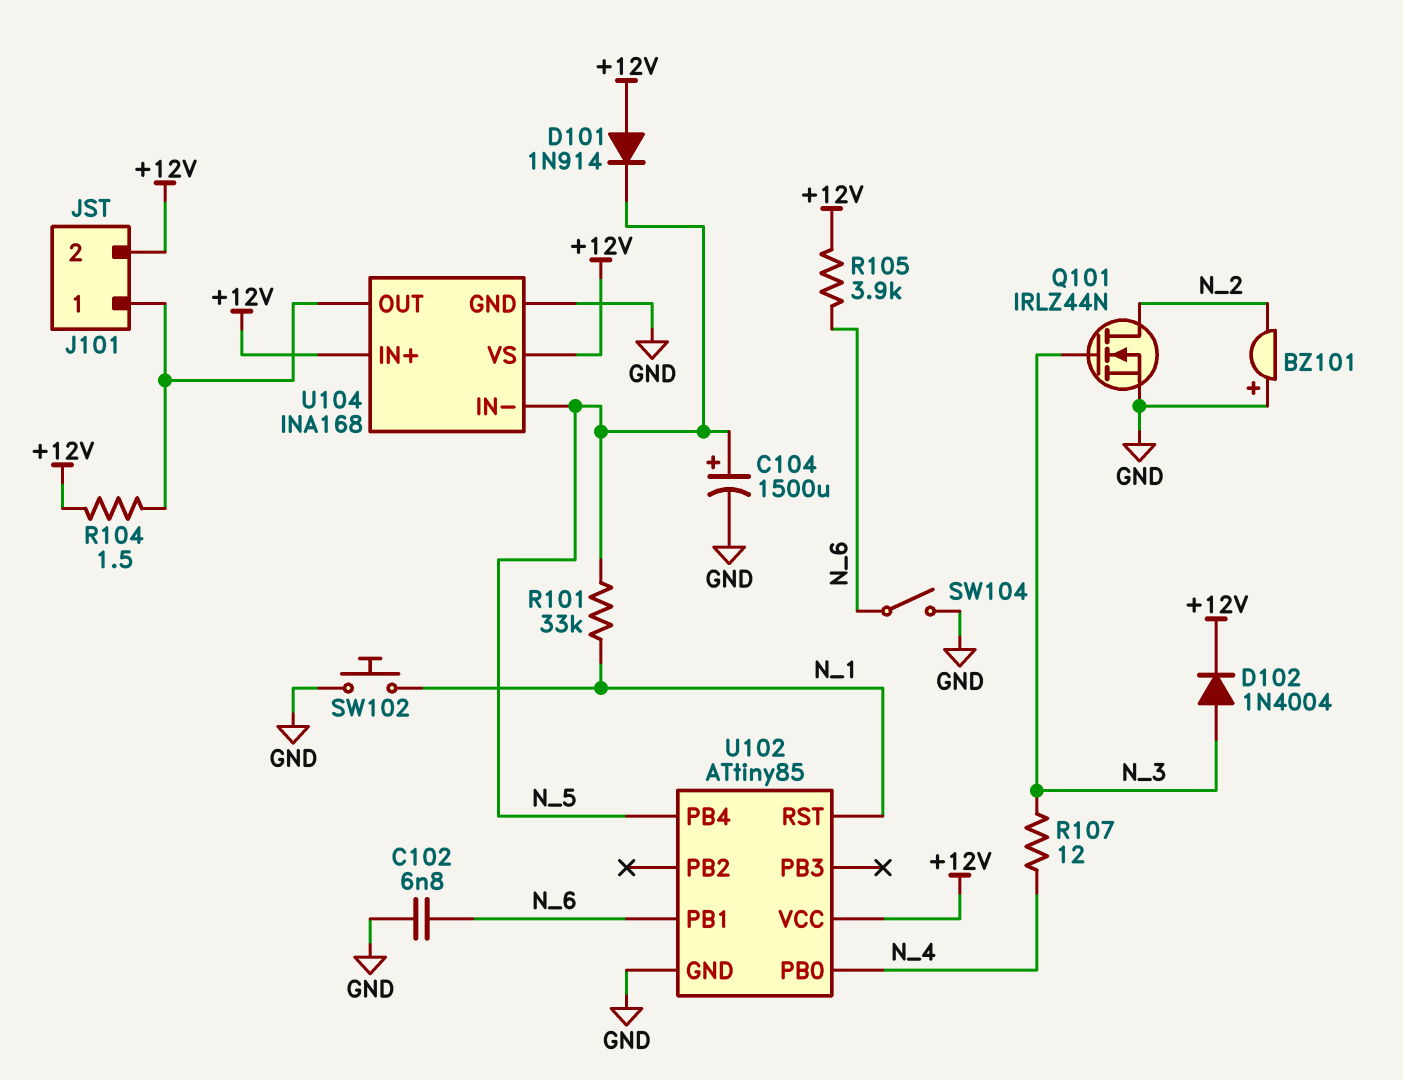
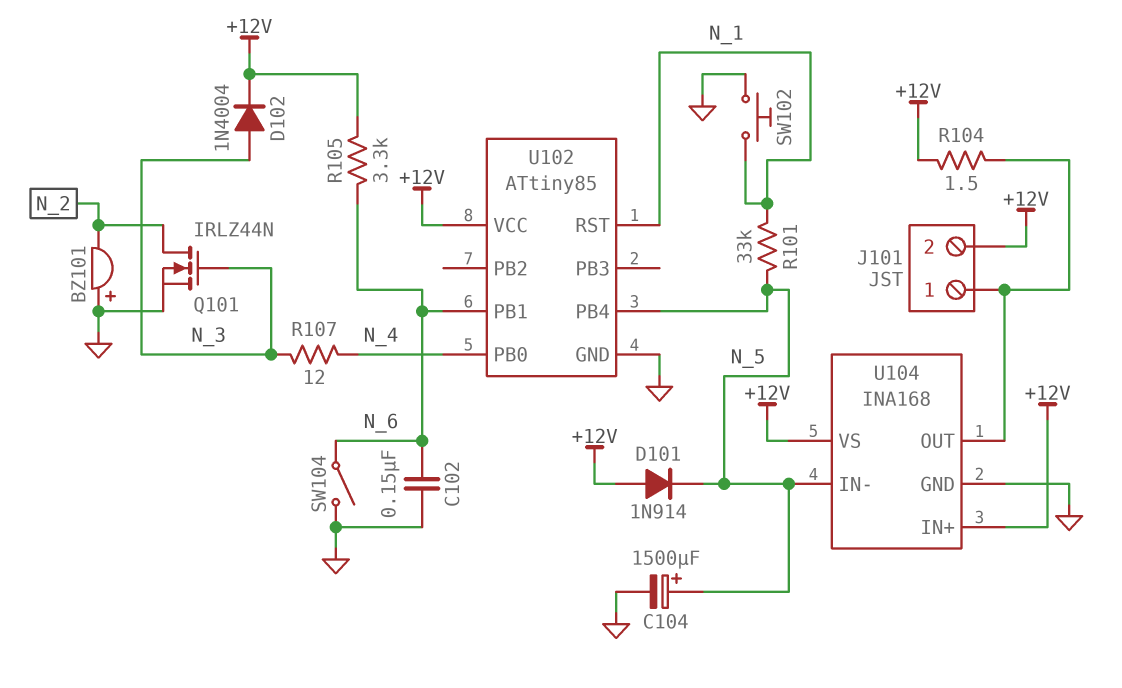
C102: 6.8nF (GND, N_6) -> 150nF (GND, N_6)
R105: 3.9k (+12V, N_6) -> 3.3k (+12V, N_6)

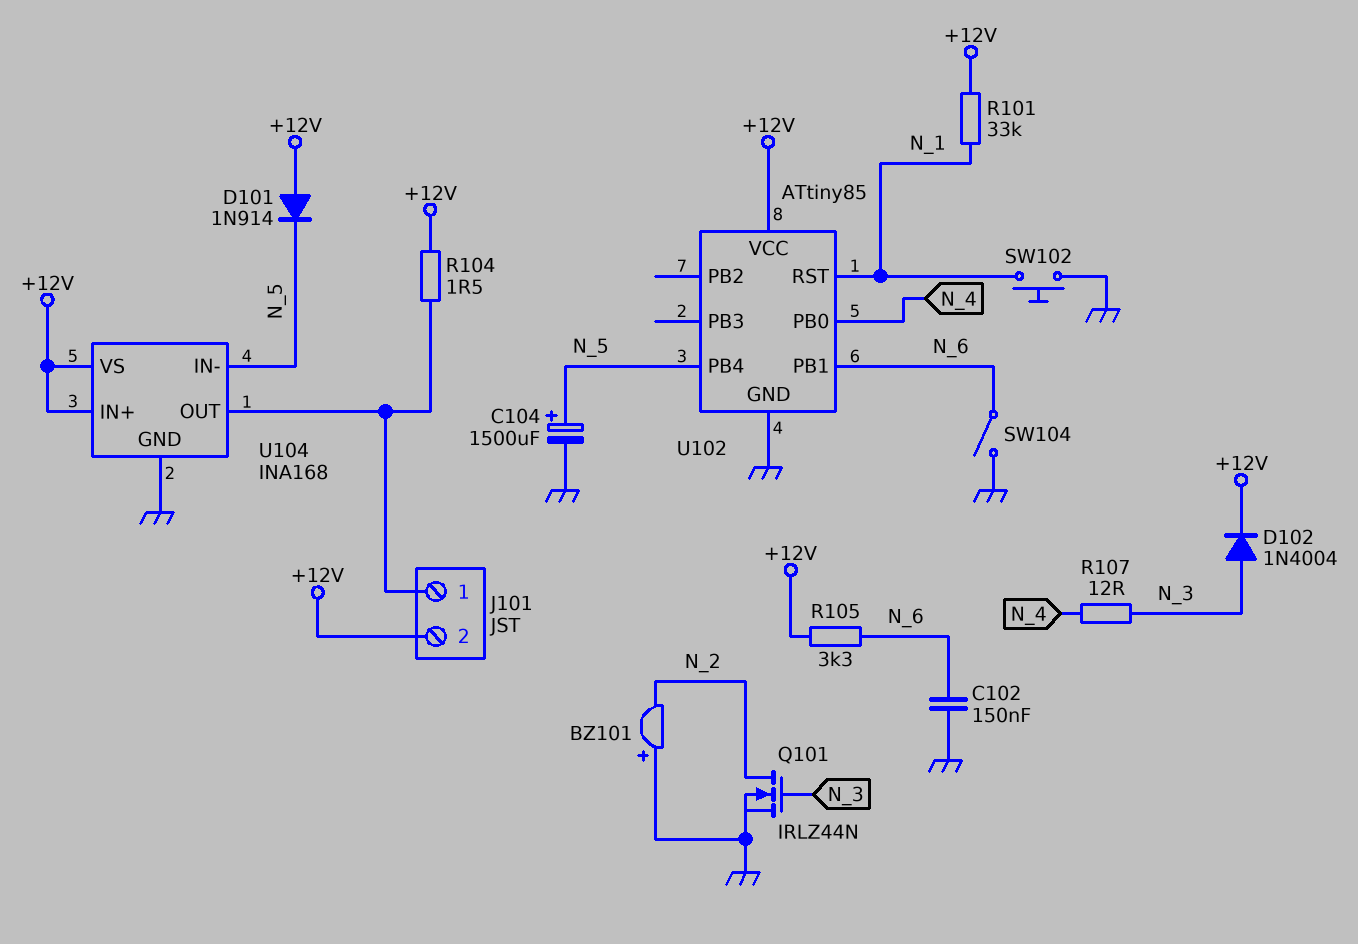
R101: 33k (N_1, N_5) -> 33k (+12V, N_1)

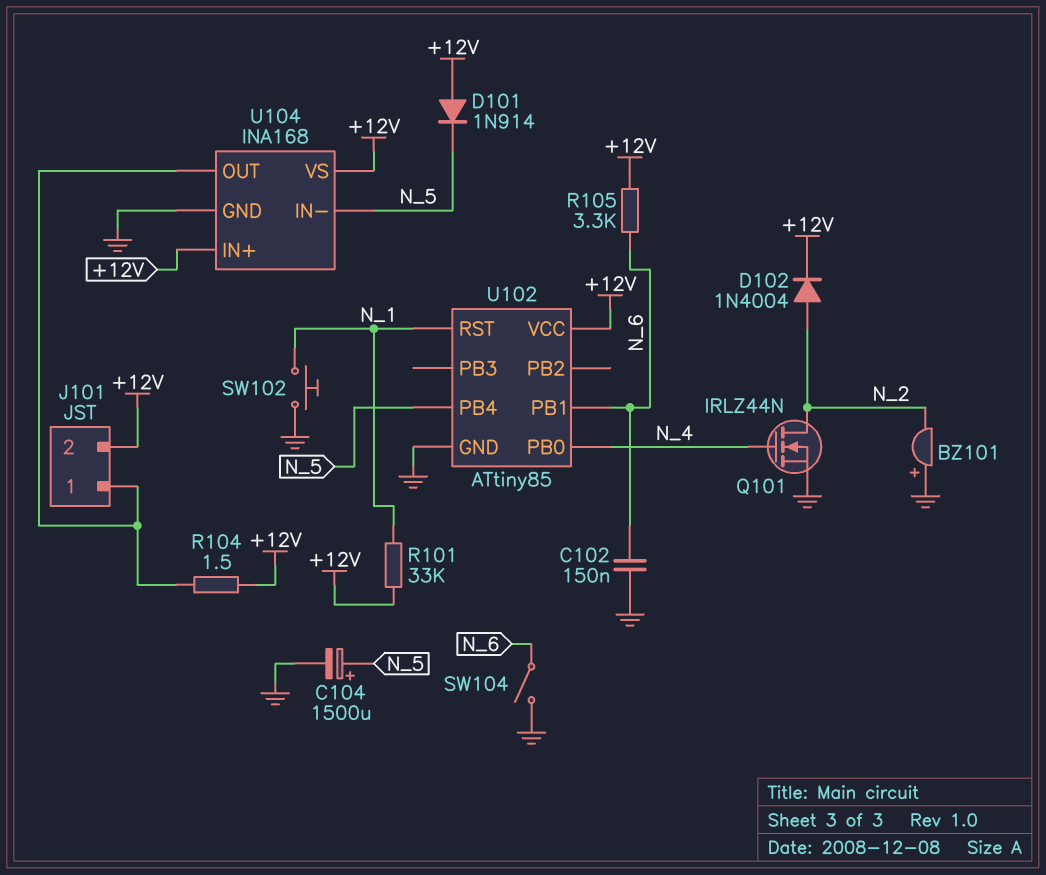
D102: diode 1N4004 (A N_3, K +12V) -> diode 1N4004 (A N_2, K +12V)
Q101: NMOS IRLZ44N (G N_3, D N_2, S GND) -> NMOS IRLZ44N (G N_4, D N_2, S GND)
R107: 12 (N_3, N_4) -> none

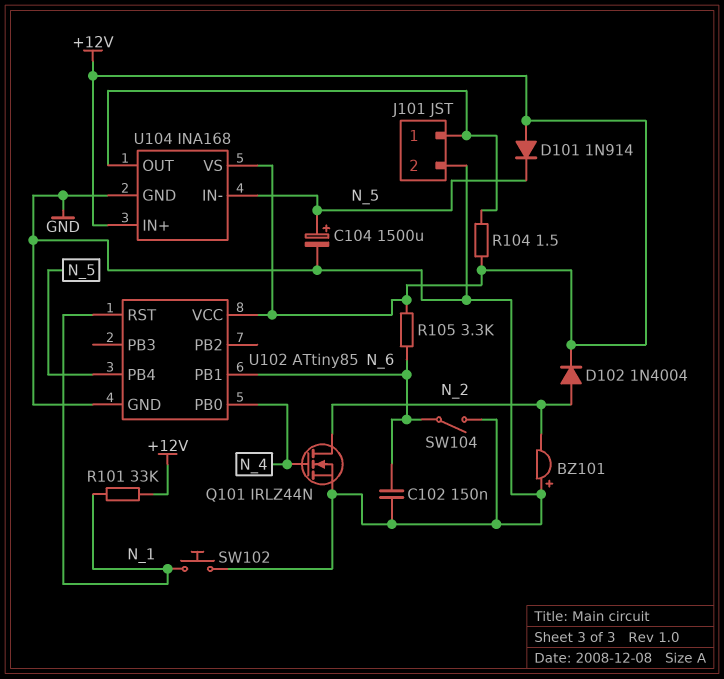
J101 pin 2: +12V -> GND

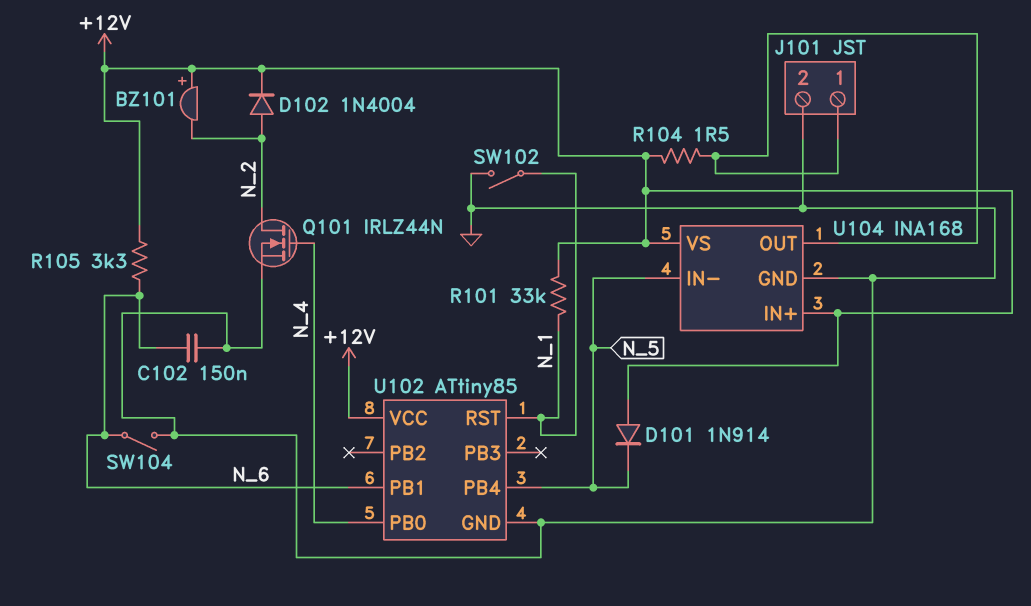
BZ101: buzzer (plus GND, minus N_2) -> buzzer (plus +12V, minus N_2)
C104: 1500uF (plus N_5, minus GND) -> none
SW102: button (GND, N_1) -> switch (GND, N_1)

